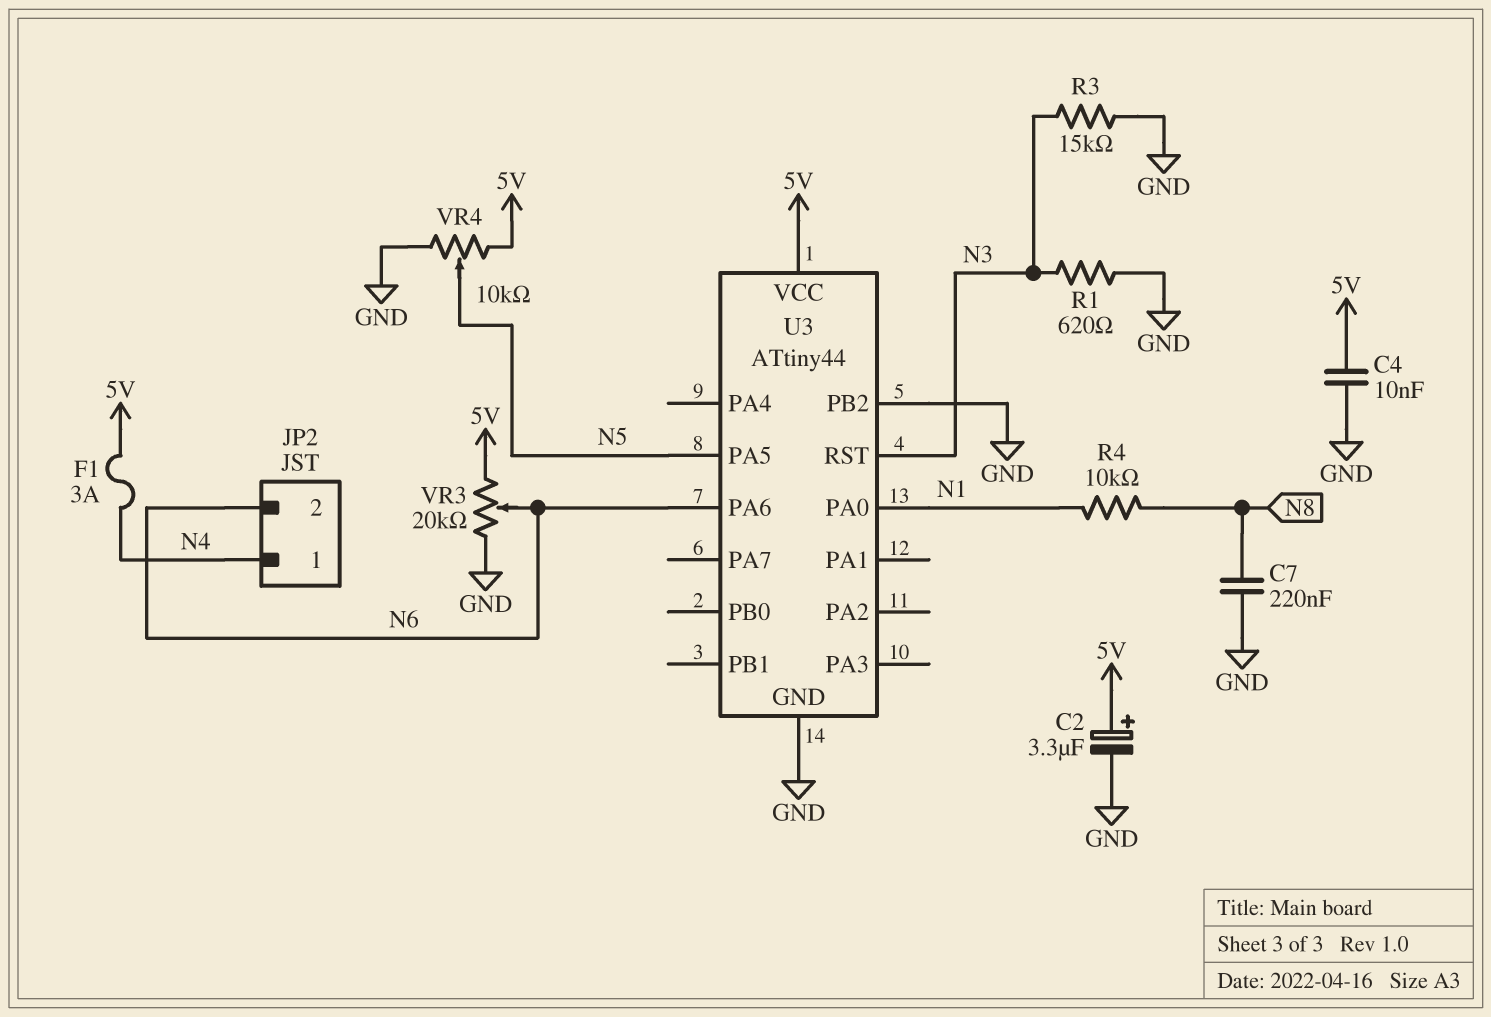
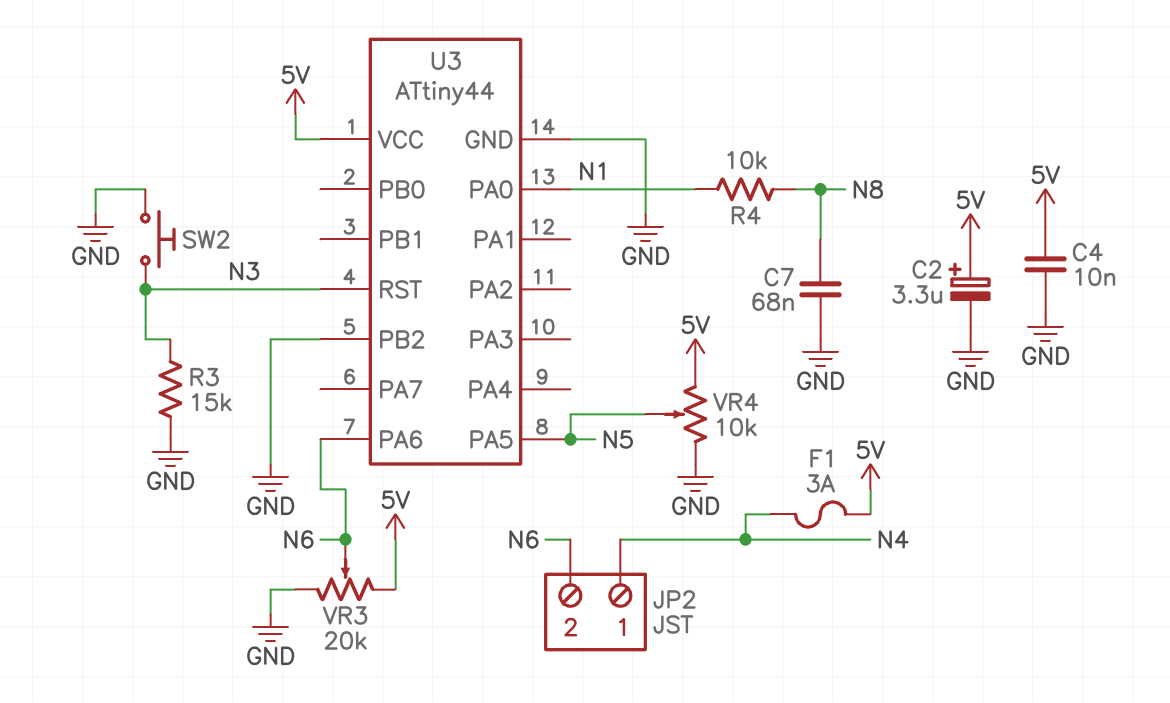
C7: 220nF (GND, N8) -> 68nF (GND, N8)
R1: 620 (GND, N3) -> none
SW2: none -> button (GND, N3)

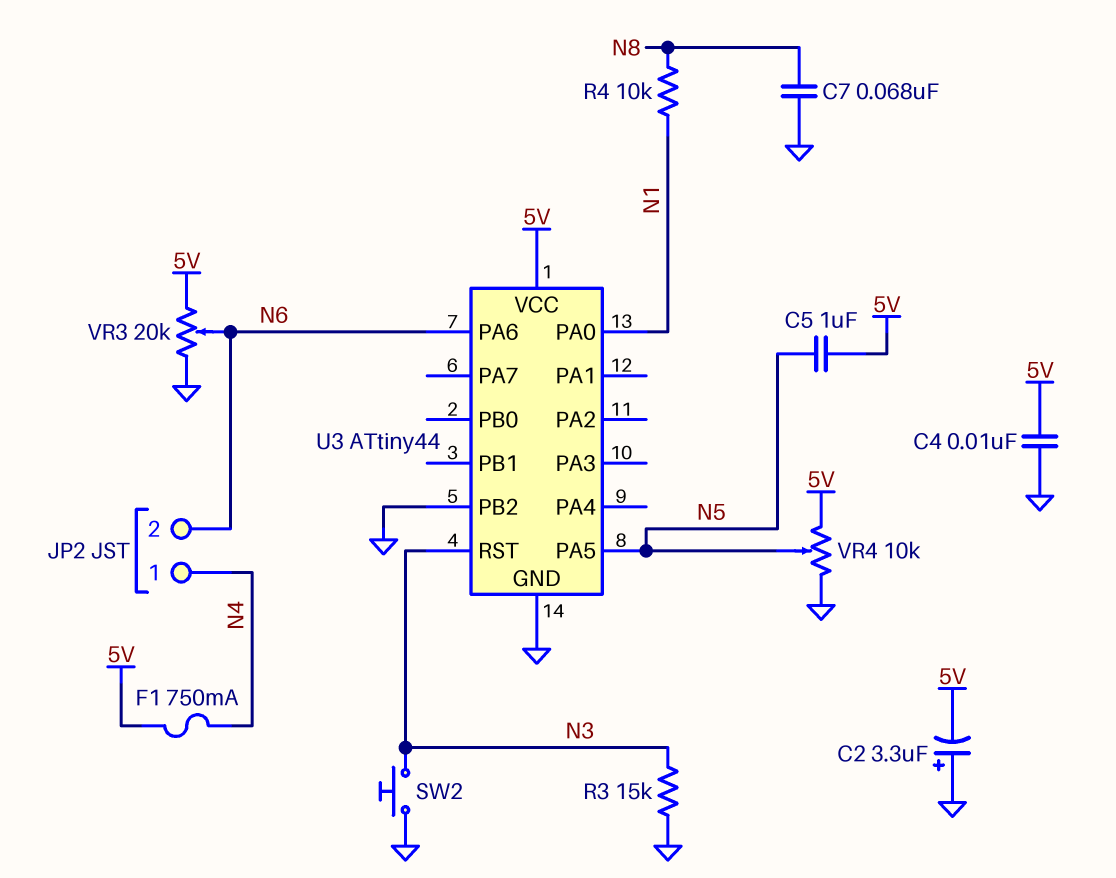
C2: 3.3uF (plus 5V, minus GND) -> 3.3uF (plus GND, minus 5V)
C5: none -> 1uF (5V, N5)
F1: 3A (5V, N4) -> 750mA (5V, N4)

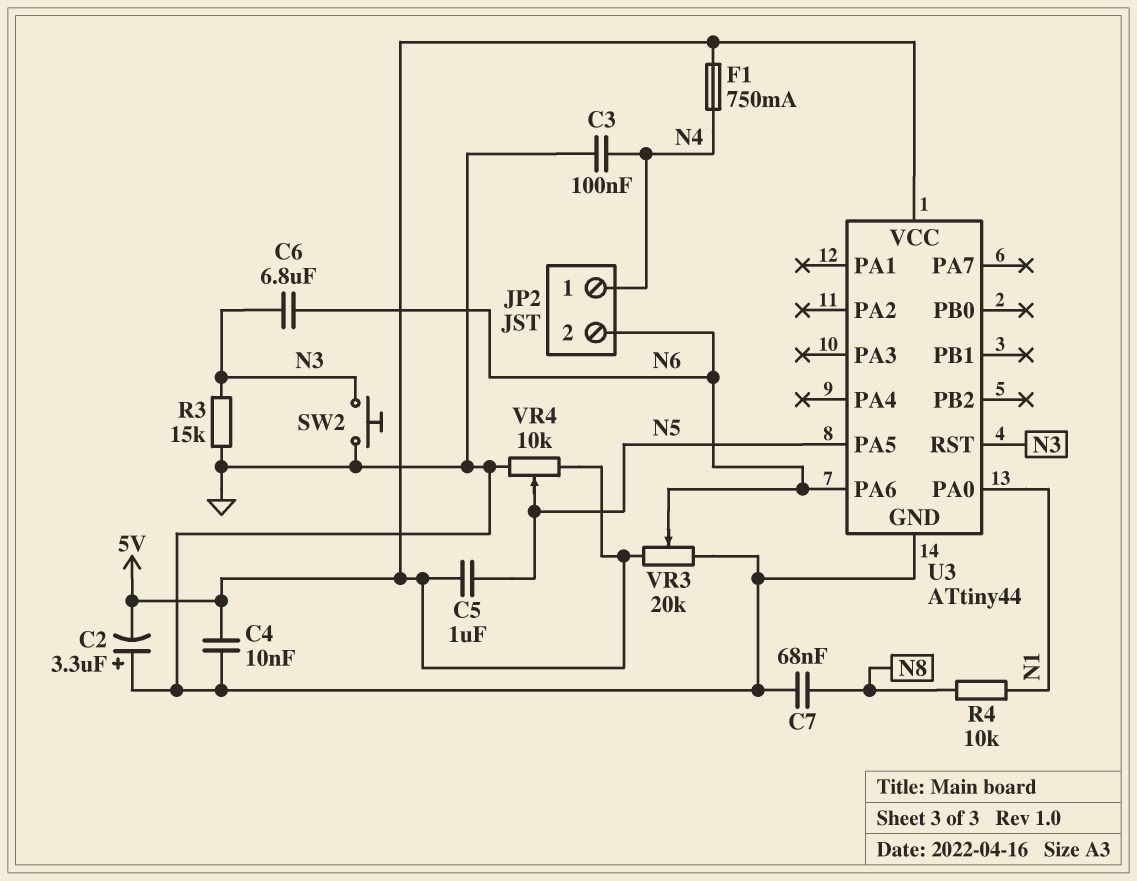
C3: none -> 100nF (GND, N4)
C6: none -> 6.8uF (N3, N6)
U3 pin PB2: GND -> none

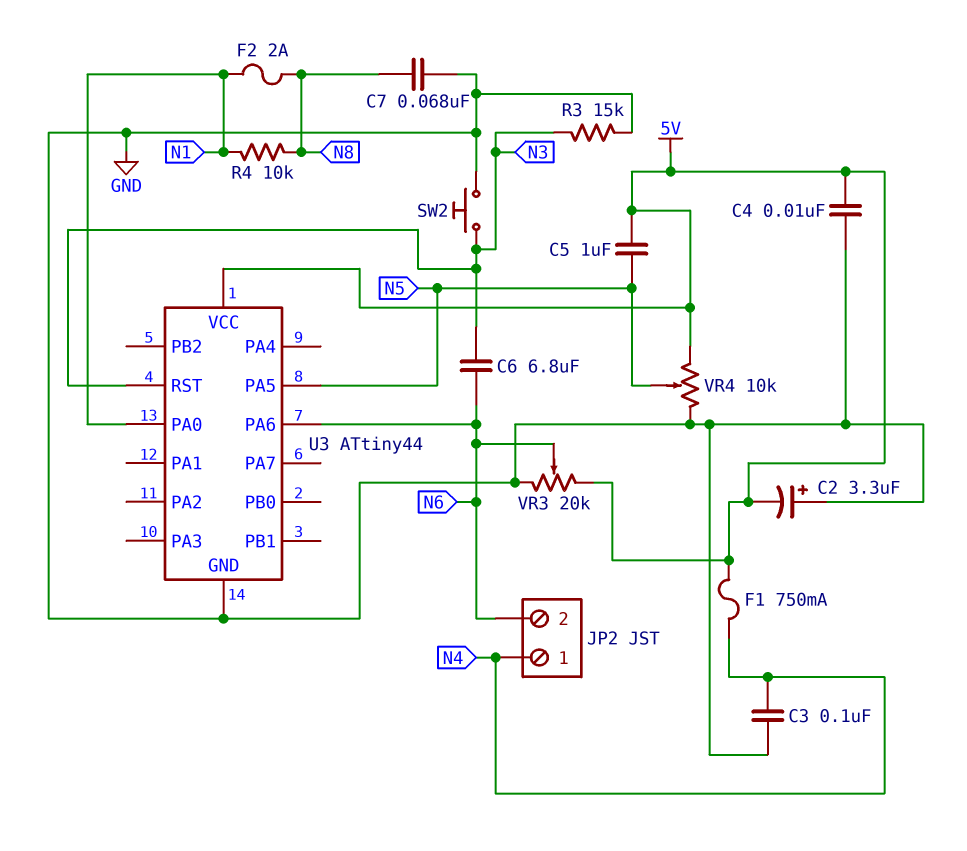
F2: none -> 2A (N1, N8)

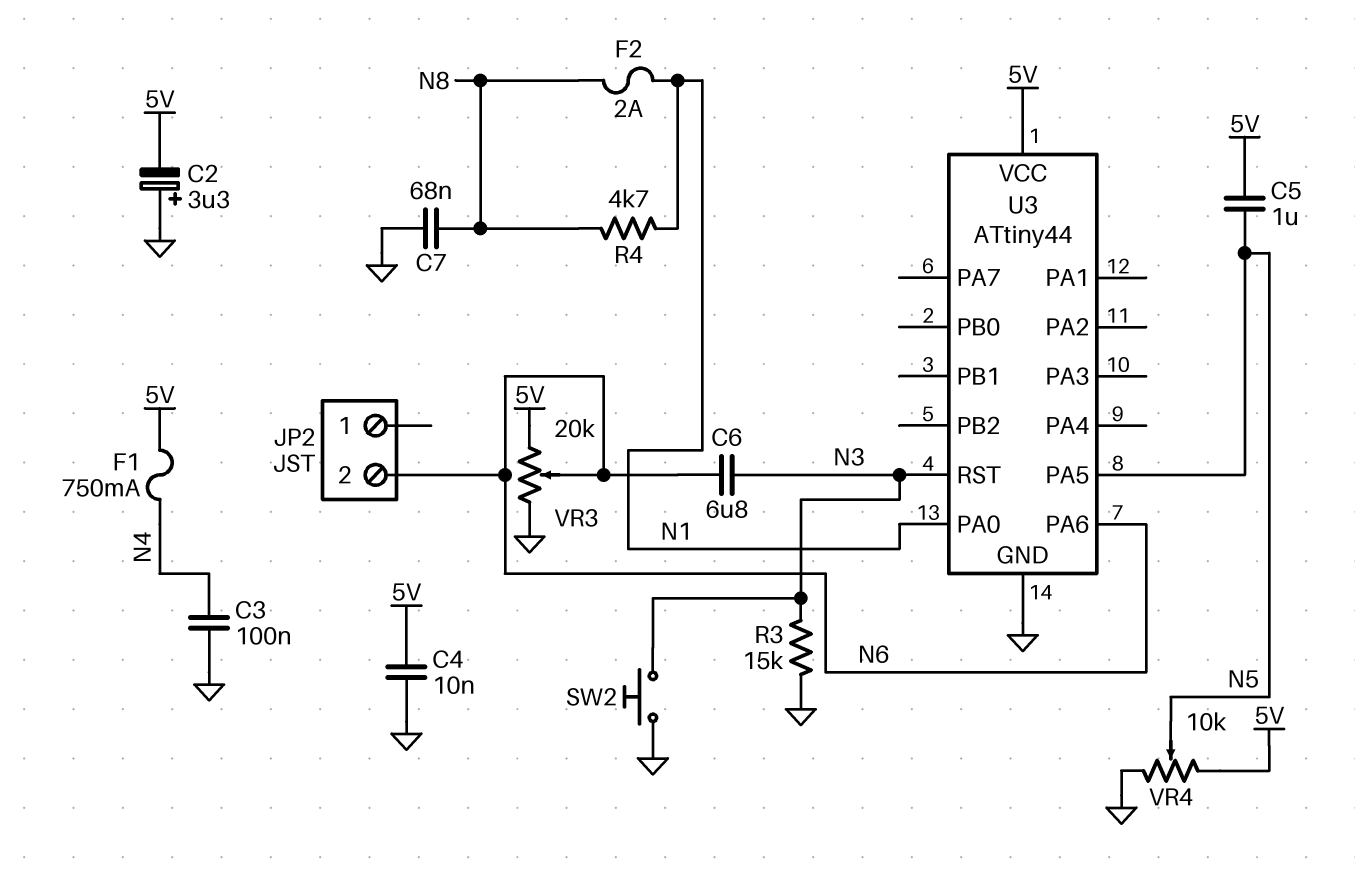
JP2 pin 1: N4 -> none
R4: 10k (N1, N8) -> 4.7k (N1, N8)

